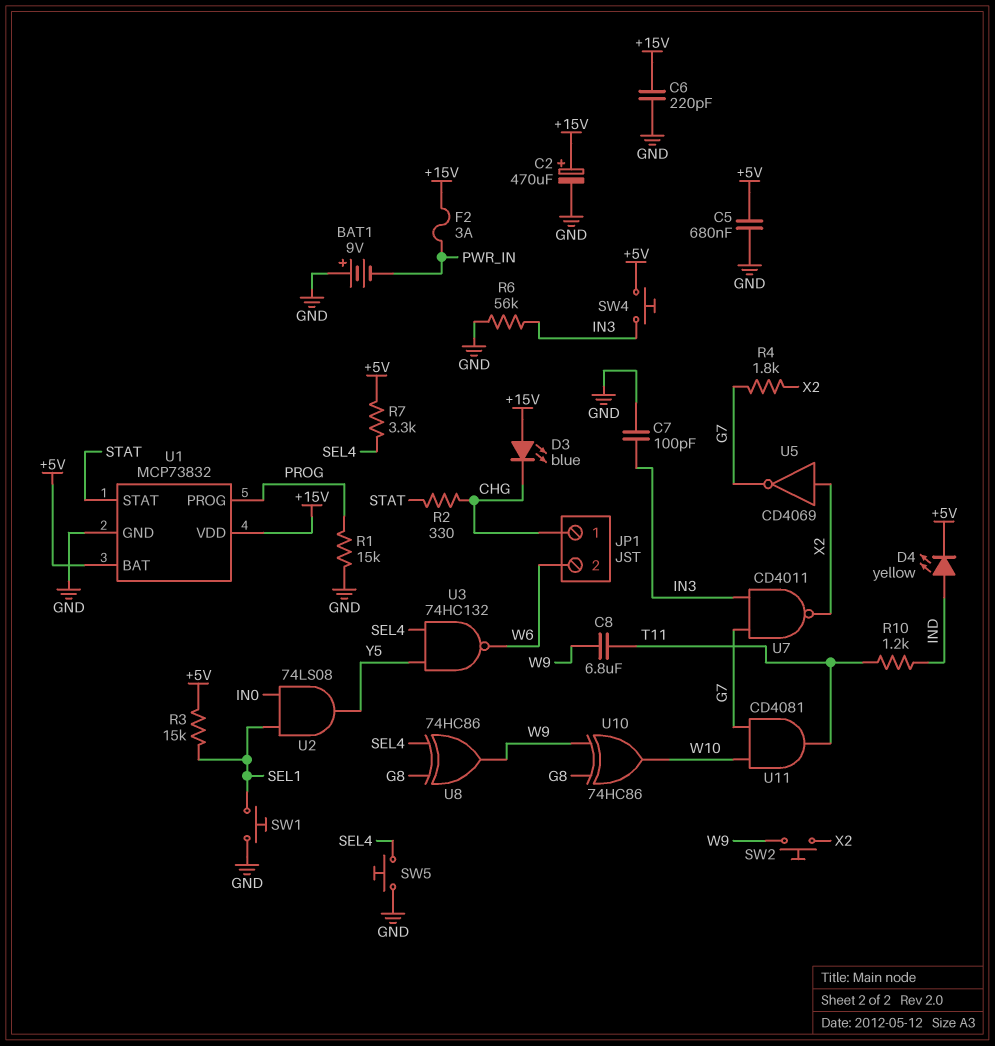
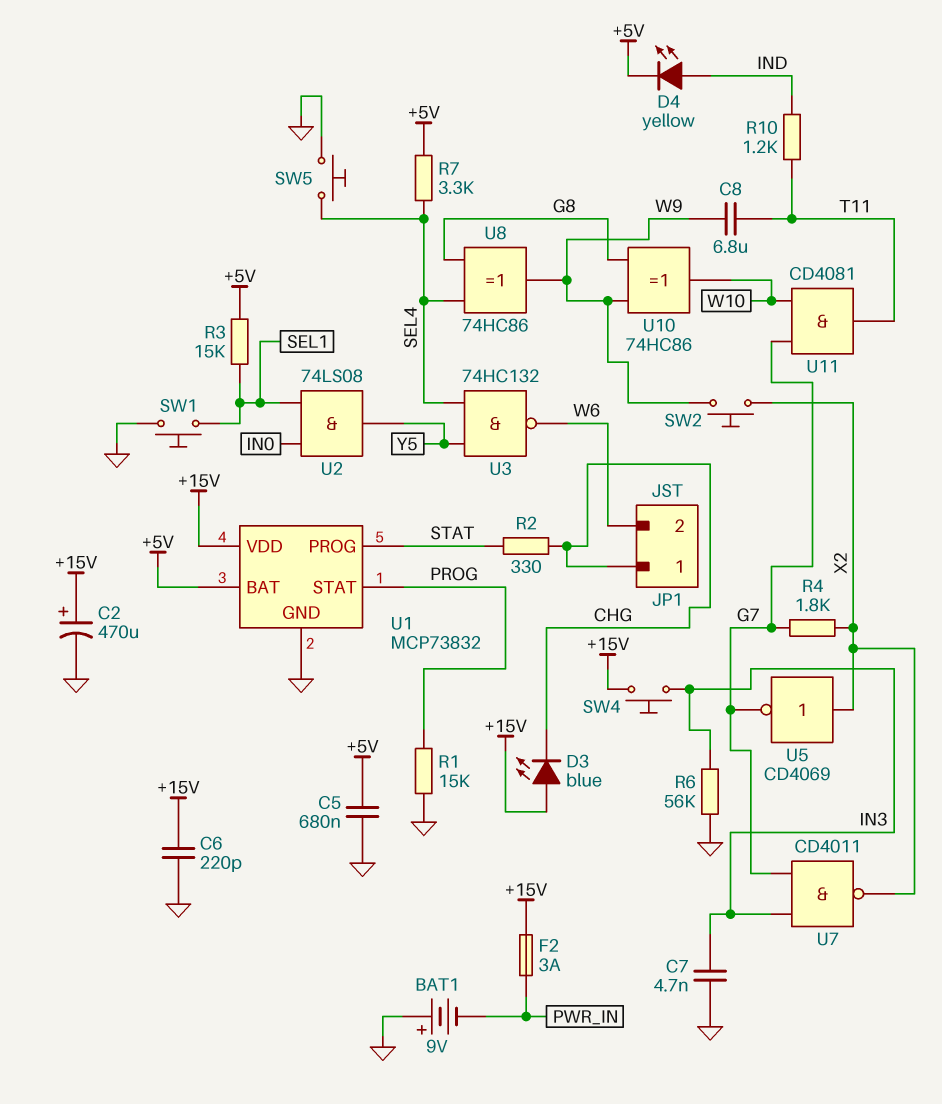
C7: 100pF (GND, IN3) -> 4.7nF (GND, IN3)
SW4: button (+5V, IN3) -> button (+15V, IN3)
U1 pin PROG: PROG -> STAT
U1 pin STAT: STAT -> PROG

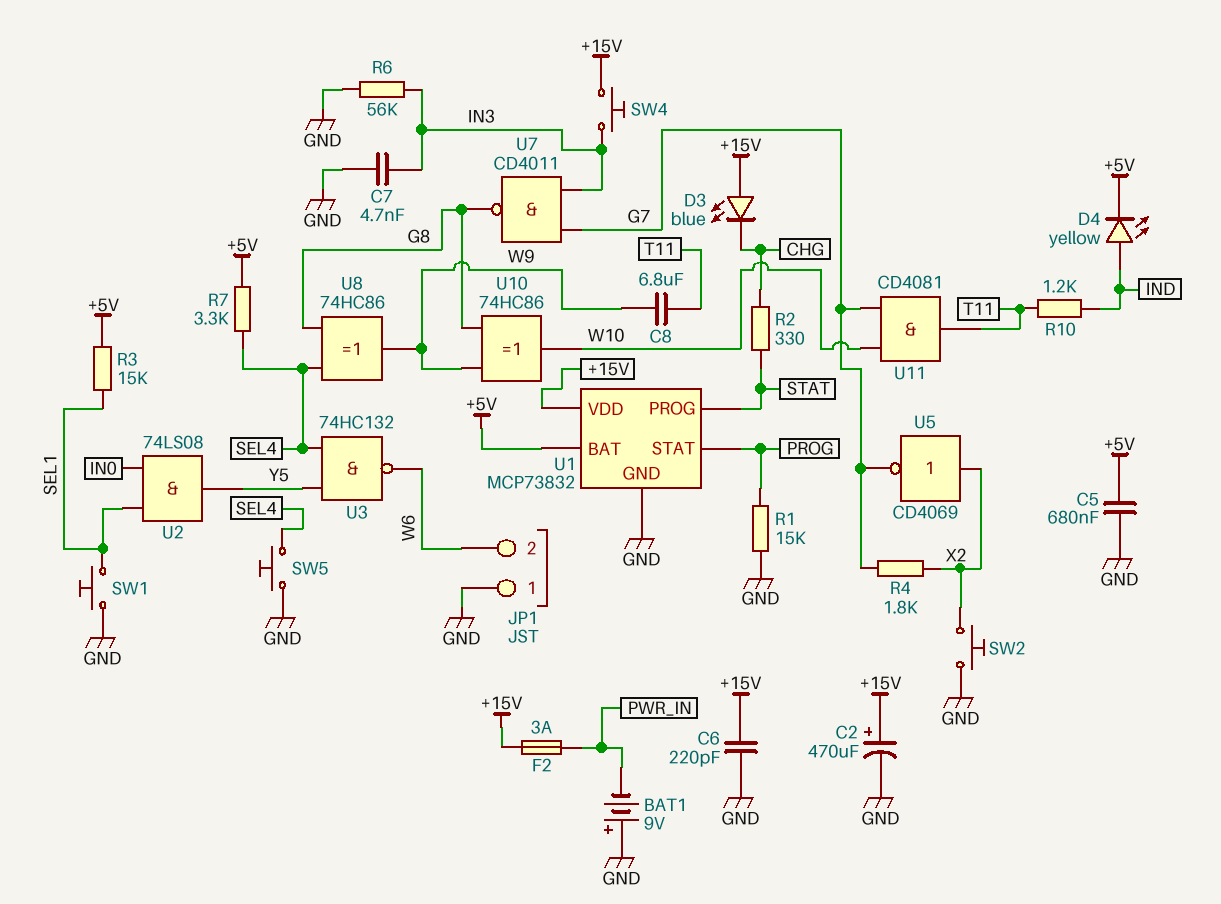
JP1 pin 1: CHG -> GND
SW2: button (W9, X2) -> button (GND, X2)
U7: NAND CD4011 (in G7, in IN3, out X2) -> NAND CD4011 (in G7, in IN3, out G8)

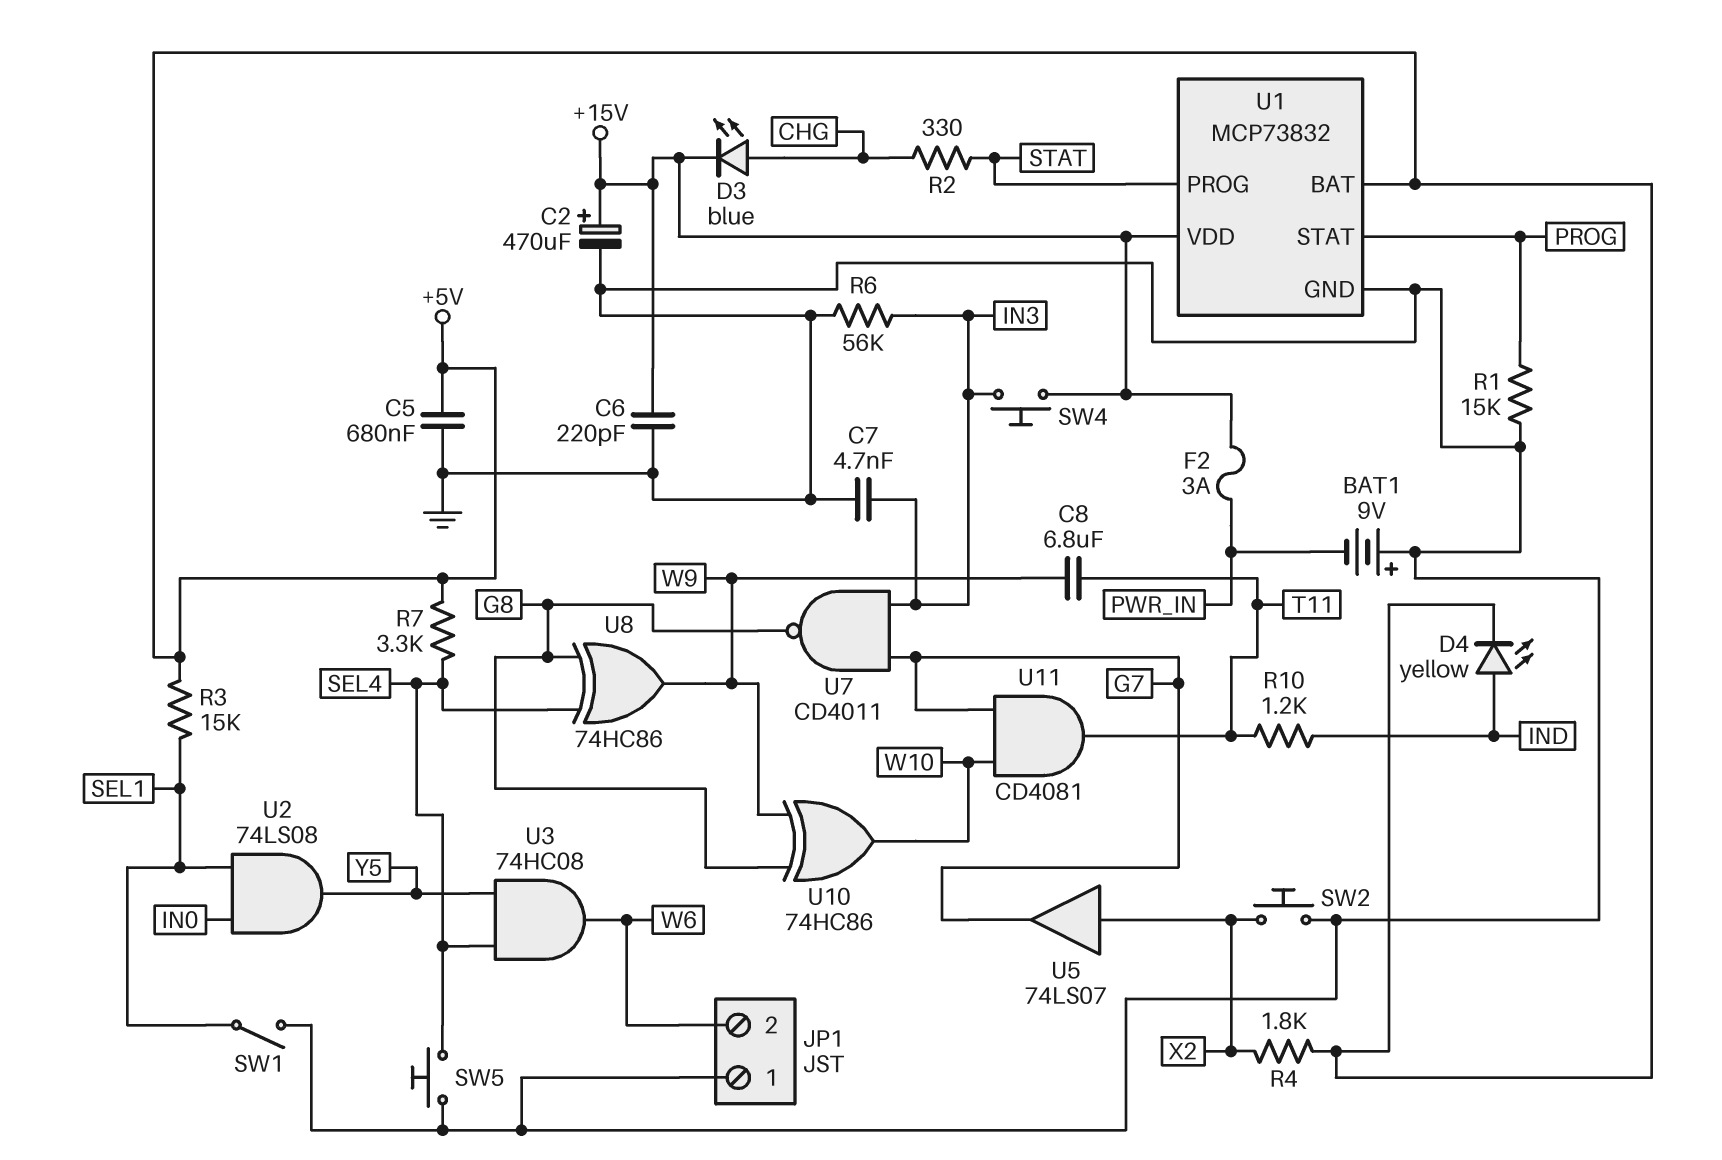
D3: LED blue (A +15V, K CHG) -> LED blue (A CHG, K +15V)
R4: 1.8k (G7, X2) -> 1.8k (+5V, X2)
SW1: button (GND, SEL1) -> switch (GND, SEL1)
U3: NAND 74HC132 (in SEL4, in Y5, out W6) -> AND 74HC08 (in SEL4, in Y5, out W6)
U5: NOT CD4069 (in X2, out G7) -> buffer 74LS07 (in X2, out G7)

